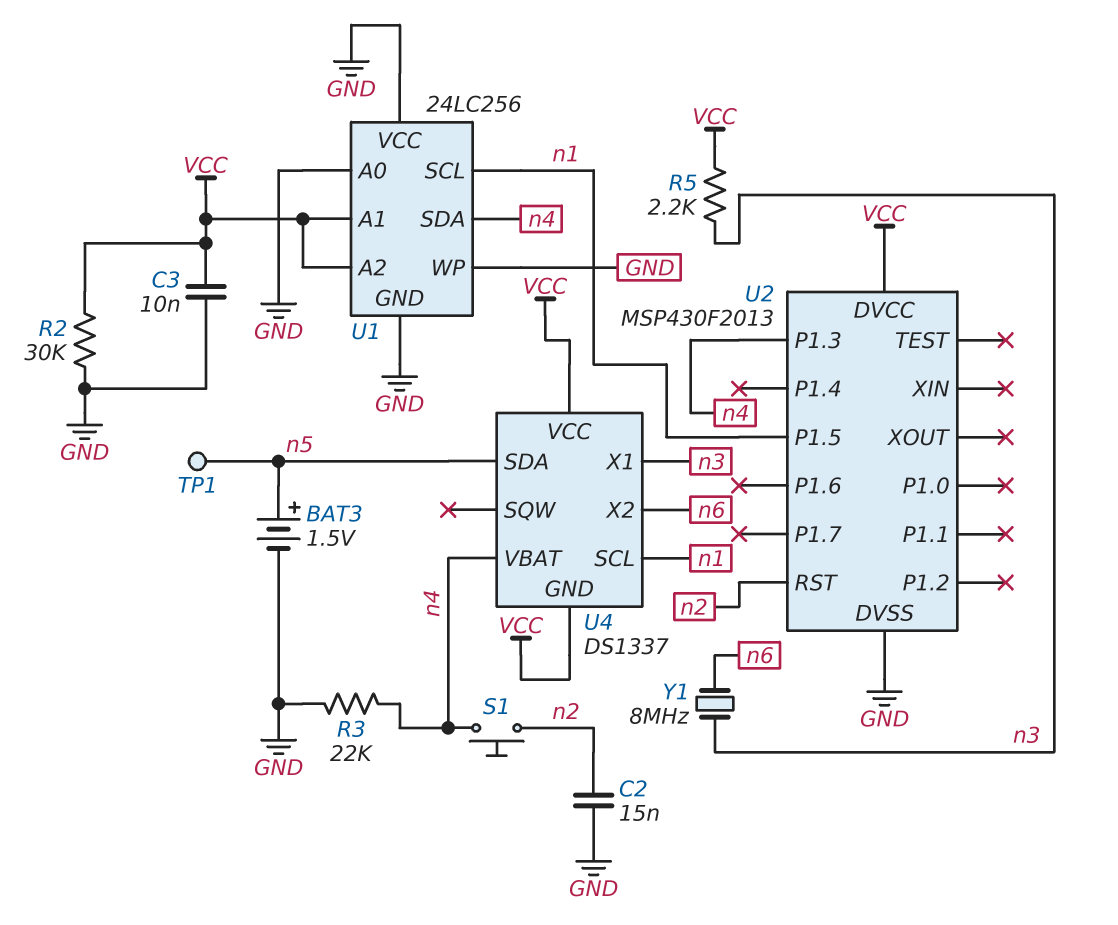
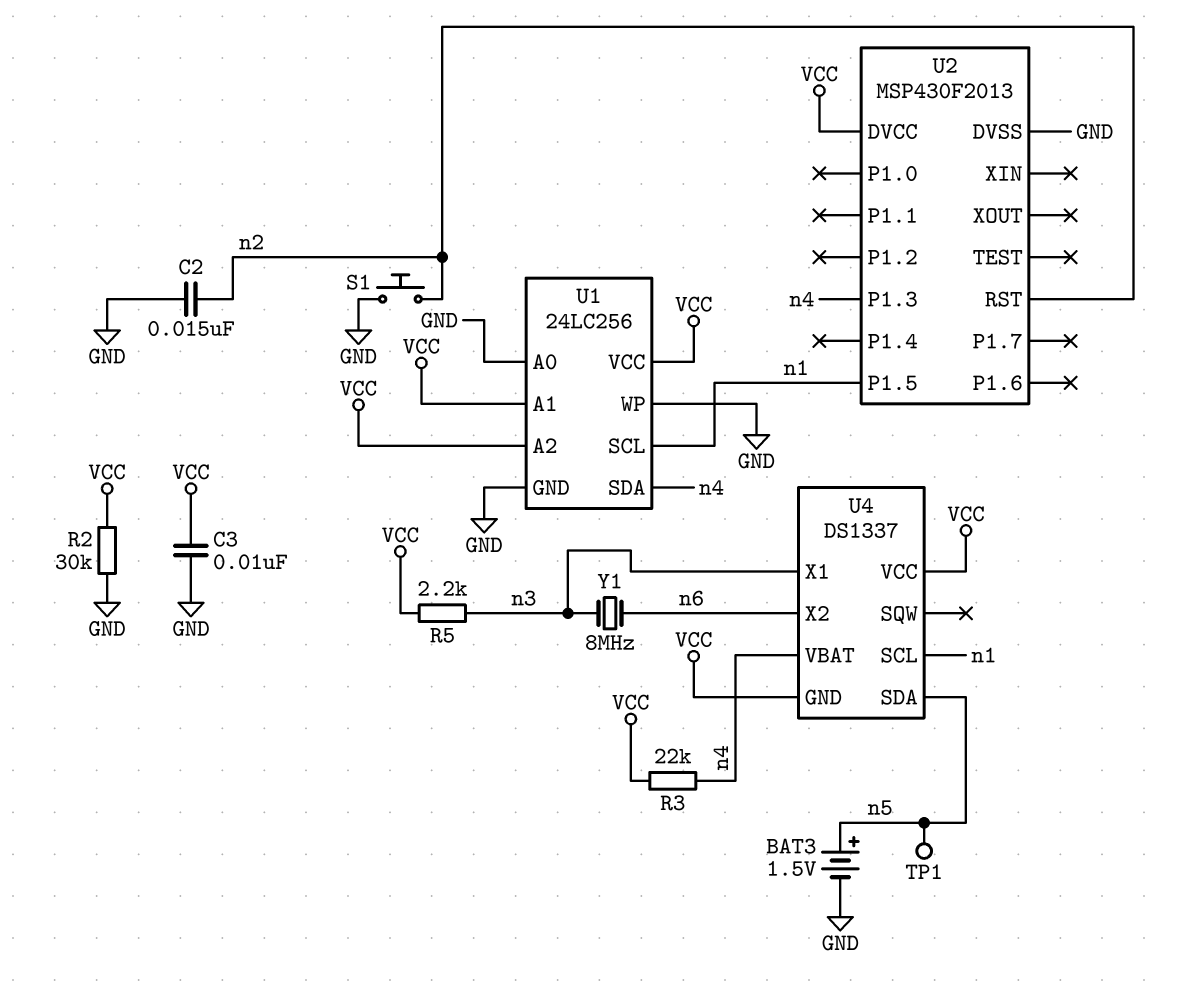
R3: 22k (GND, n4) -> 22k (VCC, n4)
S1: button (n2, n4) -> button (GND, n2)
U1 pin VCC: GND -> VCC

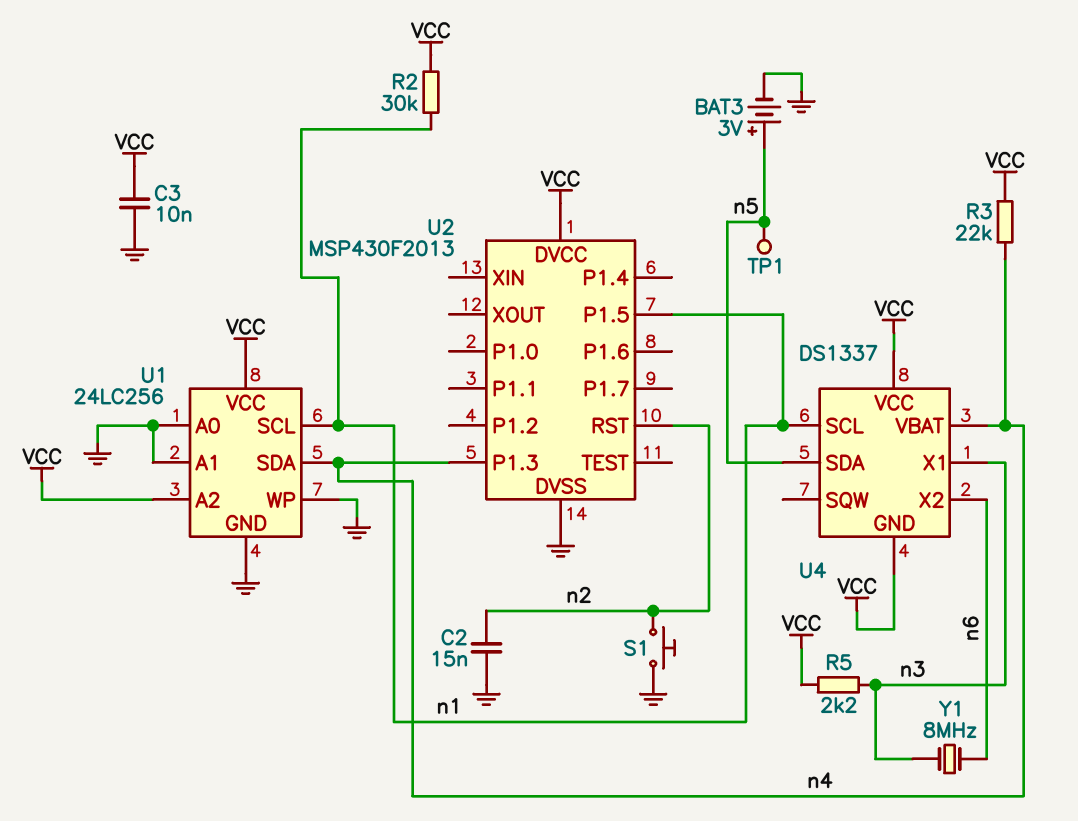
BAT3: 1.5V (plus n5, minus GND) -> 3V (plus n5, minus GND)
R2: 30k (GND, VCC) -> 30k (VCC, n1)
U1 pin A1: VCC -> GND

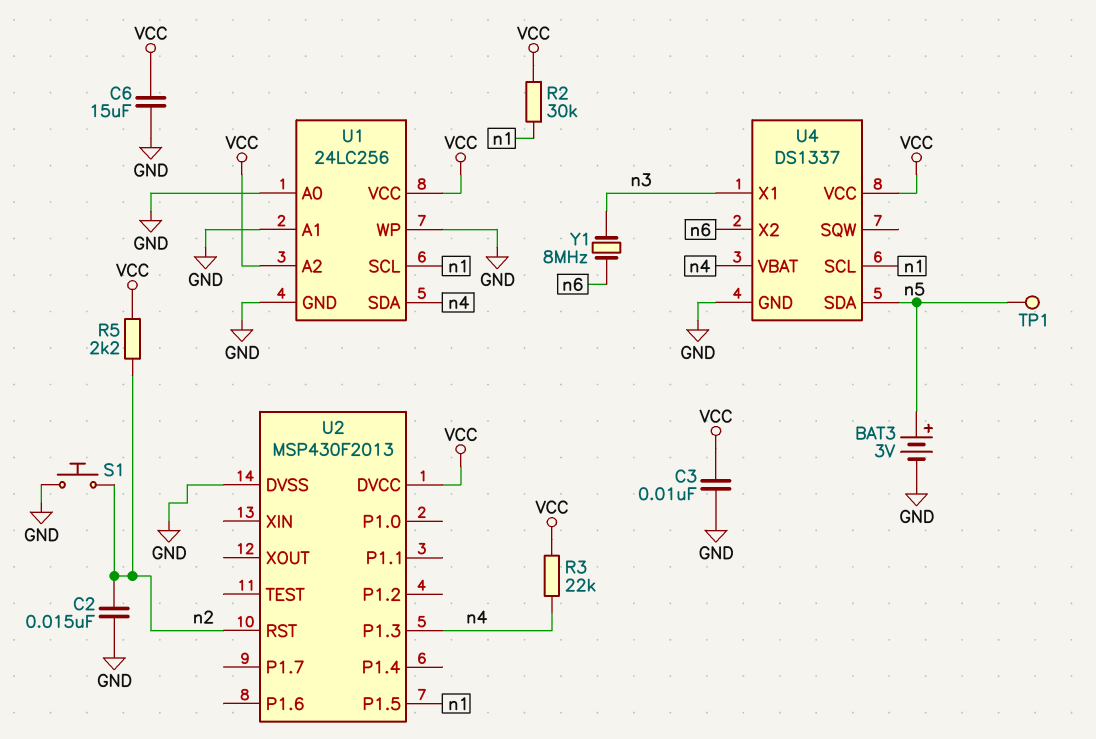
C6: none -> 15uF (GND, VCC)
R5: 2.2k (VCC, n3) -> 2.2k (VCC, n2)
U4 pin GND: VCC -> GND

